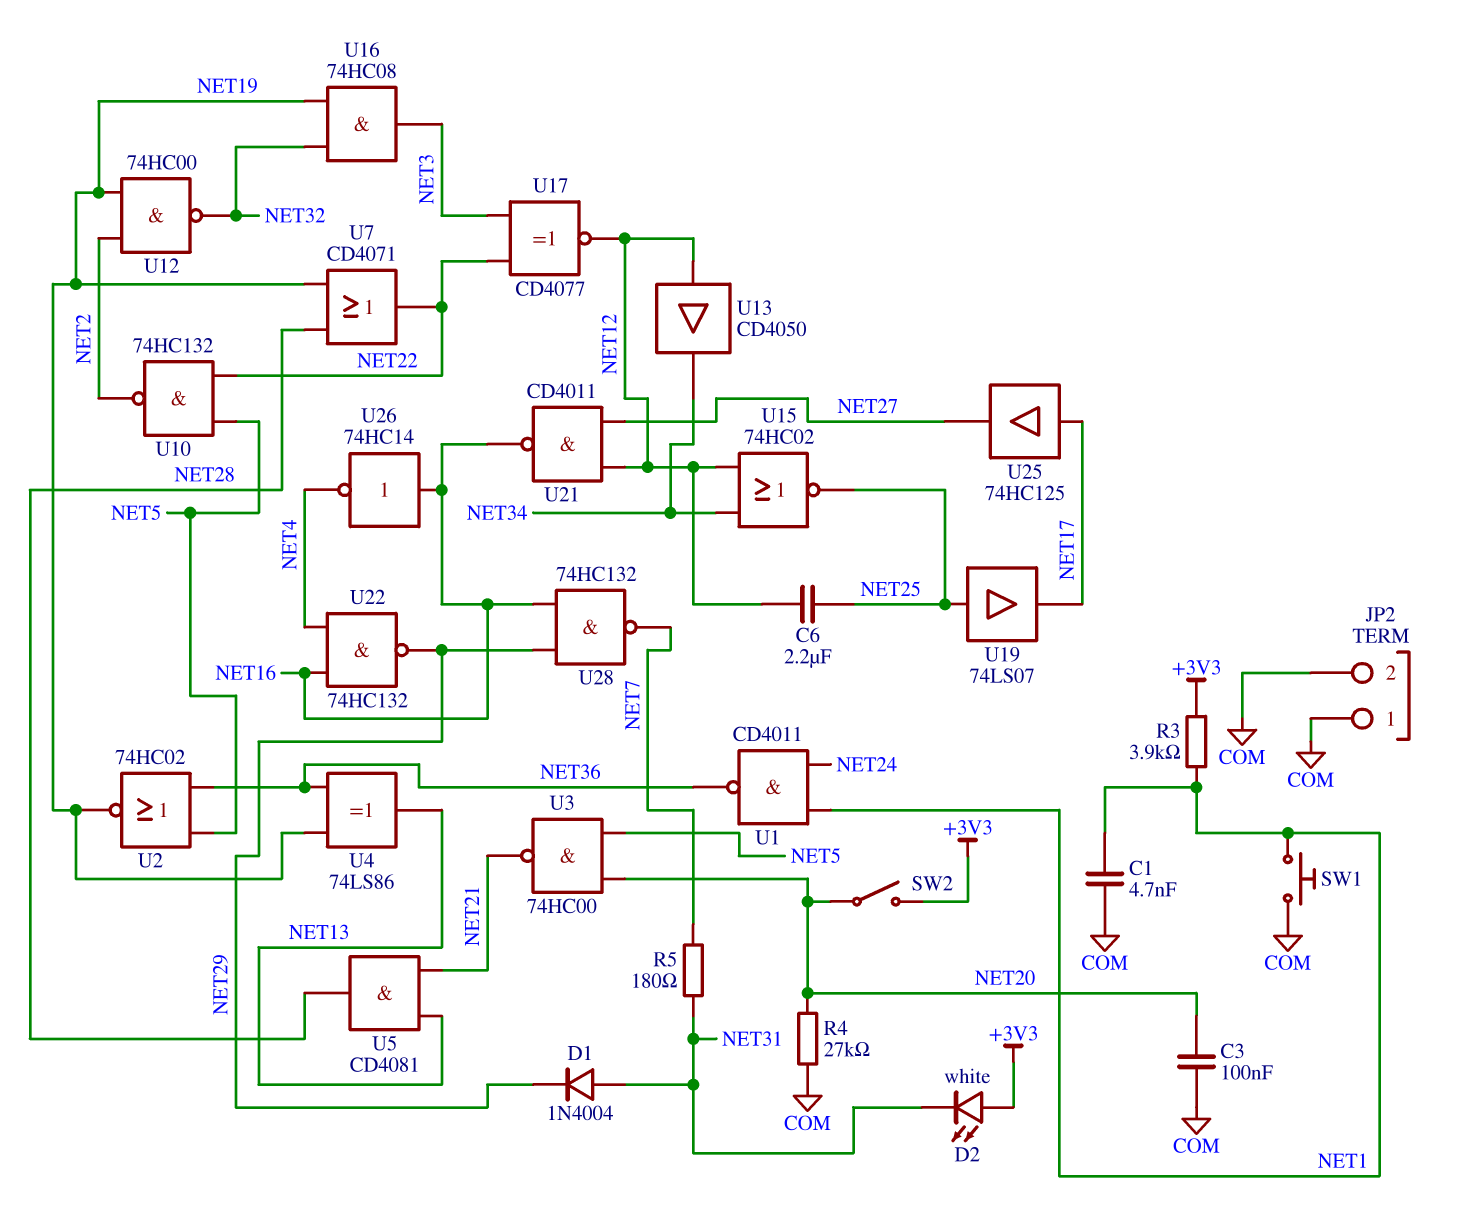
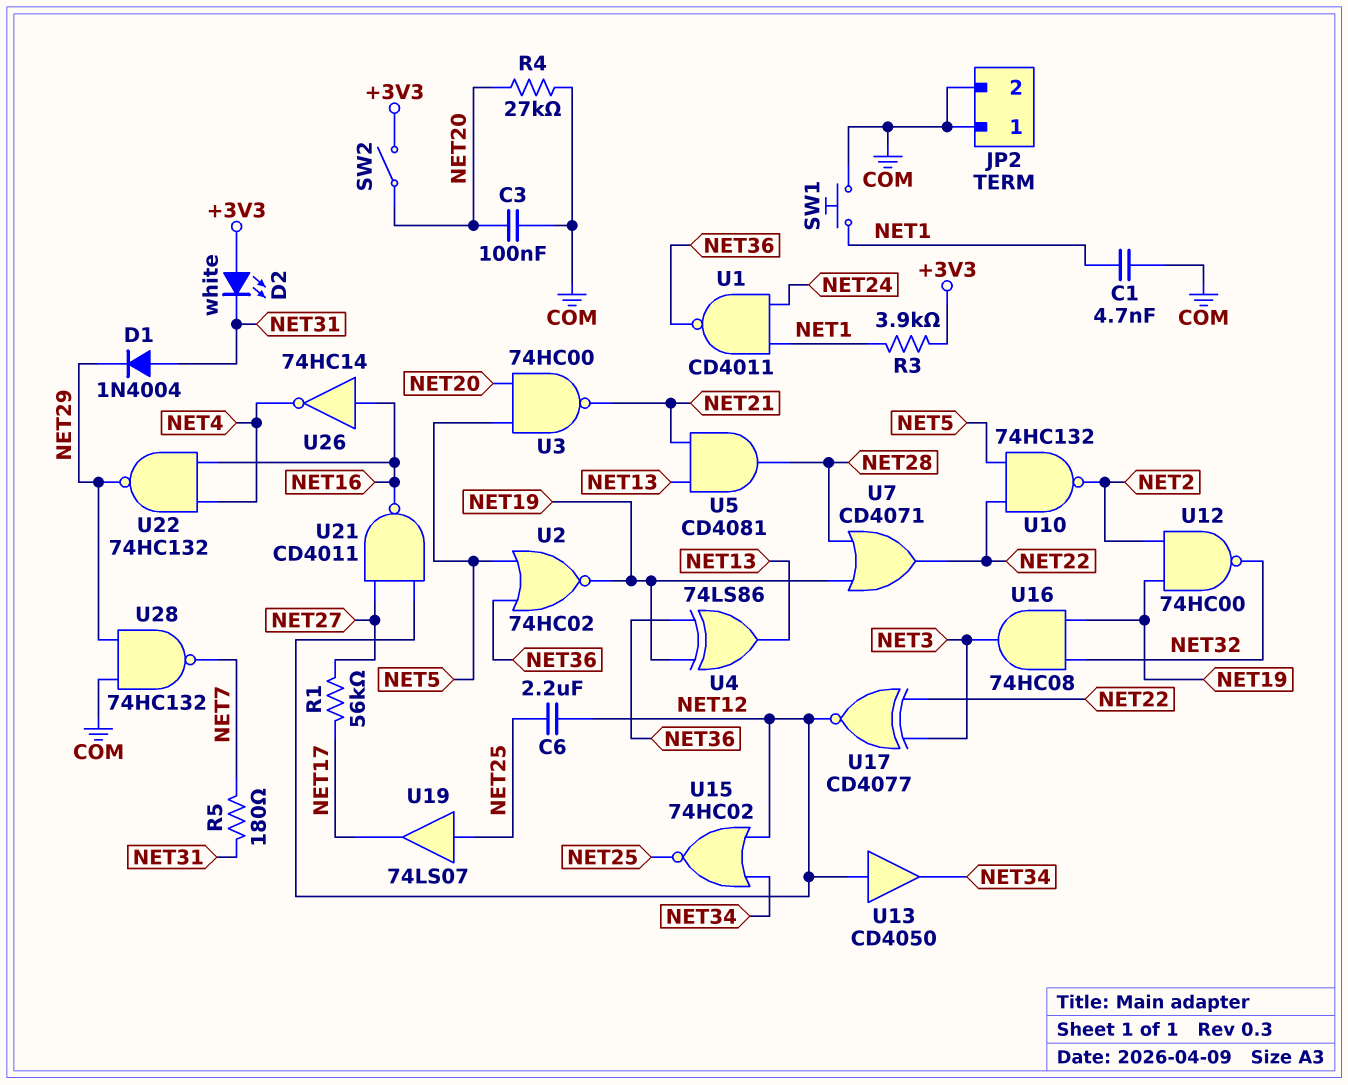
R1: none -> 56k (NET17, NET27)
U25: buffer 74HC125 (in NET17, out NET27) -> none
U28: NAND 74HC132 (in NET16, in NET29, out NET7) -> NAND 74HC132 (in COM, in NET29, out NET7)

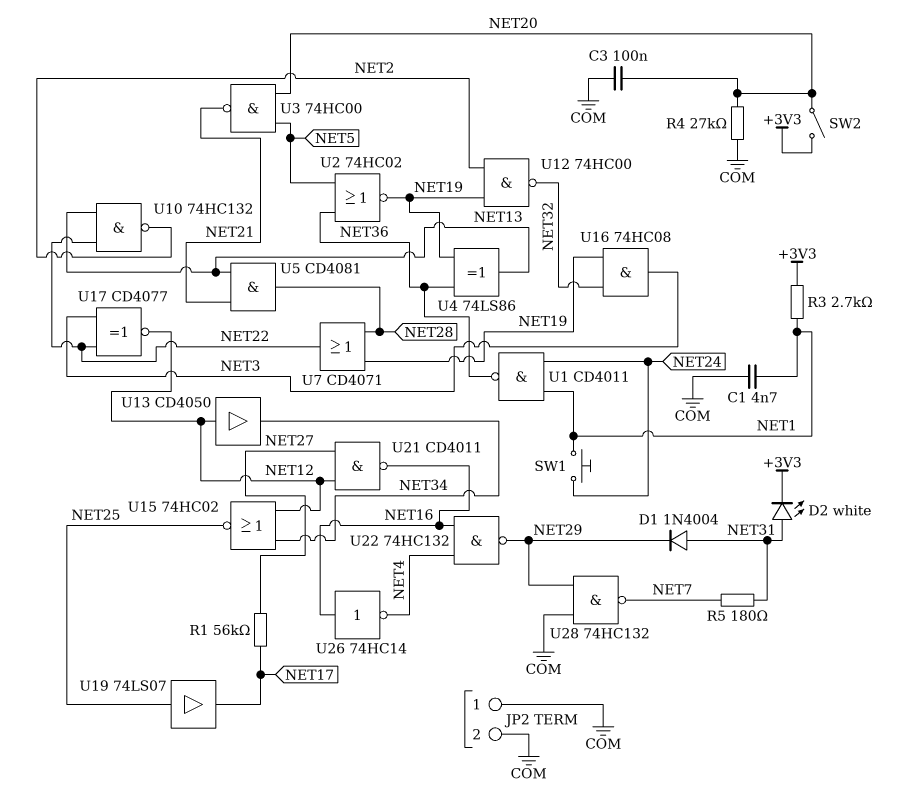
C6: 2.2uF (NET12, NET25) -> none
D2: LED white (A +3V3, K NET31) -> LED white (A NET31, K +3V3)
R3: 3.9k (+3V3, NET1) -> 2.7k (+3V3, NET1)
SW1: button (COM, NET1) -> button (NET1, NET24)
U10: NAND 74HC132 (in NET5, in NET22, out NET2) -> NAND 74HC132 (in NET13, in NET22, out NET2)

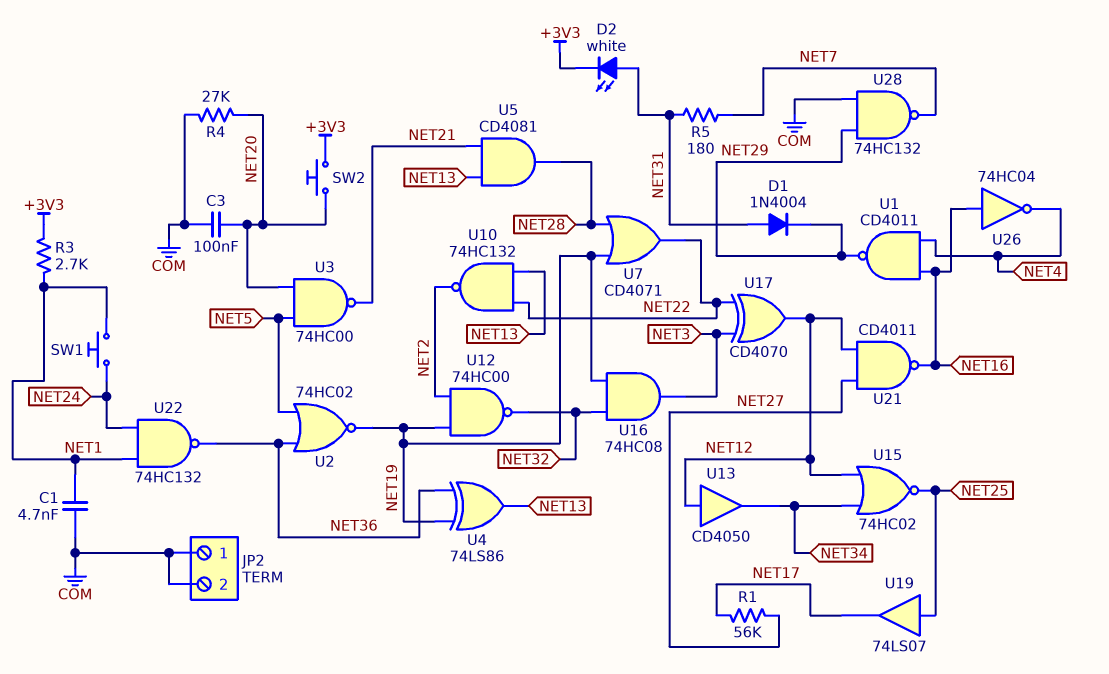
SW2: switch (+3V3, NET20) -> button (+3V3, NET20)
U1: NAND CD4011 (in NET1, in NET24, out NET36) -> NAND CD4011 (in NET4, in NET16, out NET29)
U17: XNOR CD4077 (in NET3, in NET22, out NET12) -> XOR CD4070 (in NET3, in NET22, out NET12)
U22: NAND 74HC132 (in NET4, in NET16, out NET29) -> NAND 74HC132 (in NET1, in NET24, out NET36)
U26: NOT 74HC14 (in NET16, out NET4) -> NOT 74HC04 (in NET16, out NET4)

